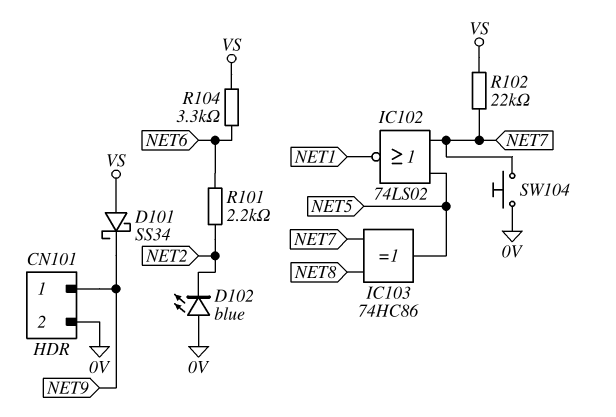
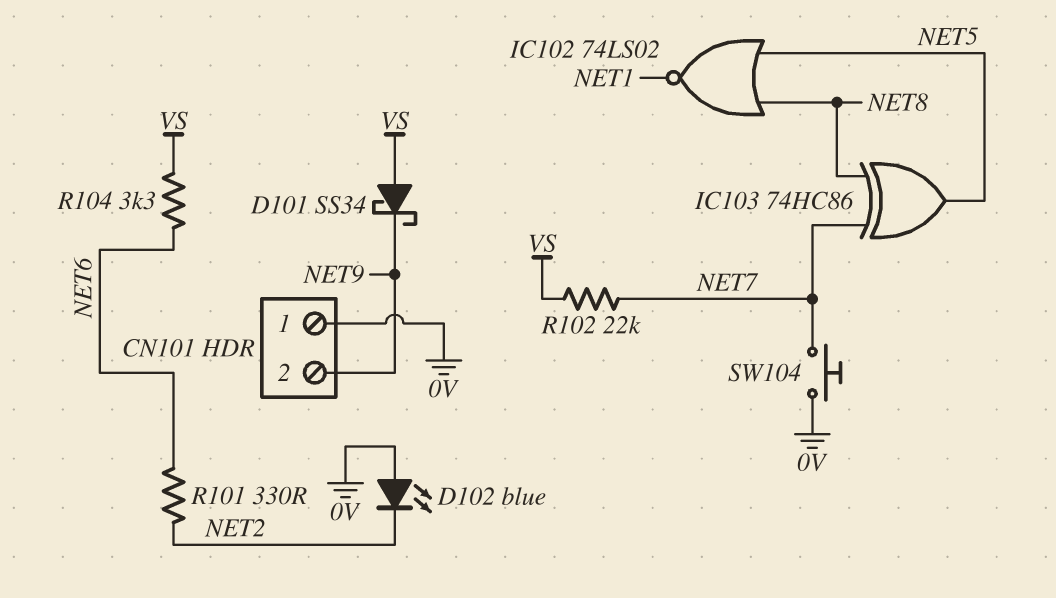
CN101 pin 1: NET9 -> 0V
CN101 pin 2: 0V -> NET9
IC102: NOR 74LS02 (in NET5, in NET7, out NET1) -> NOR 74LS02 (in NET5, in NET8, out NET1)
R101: 2.2k (NET2, NET6) -> 330 (NET2, NET6)

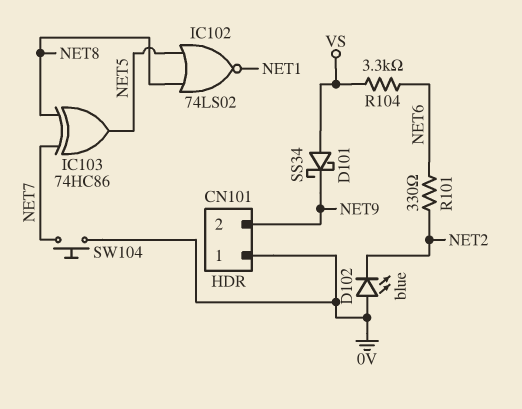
R102: 22k (NET7, VS) -> none

